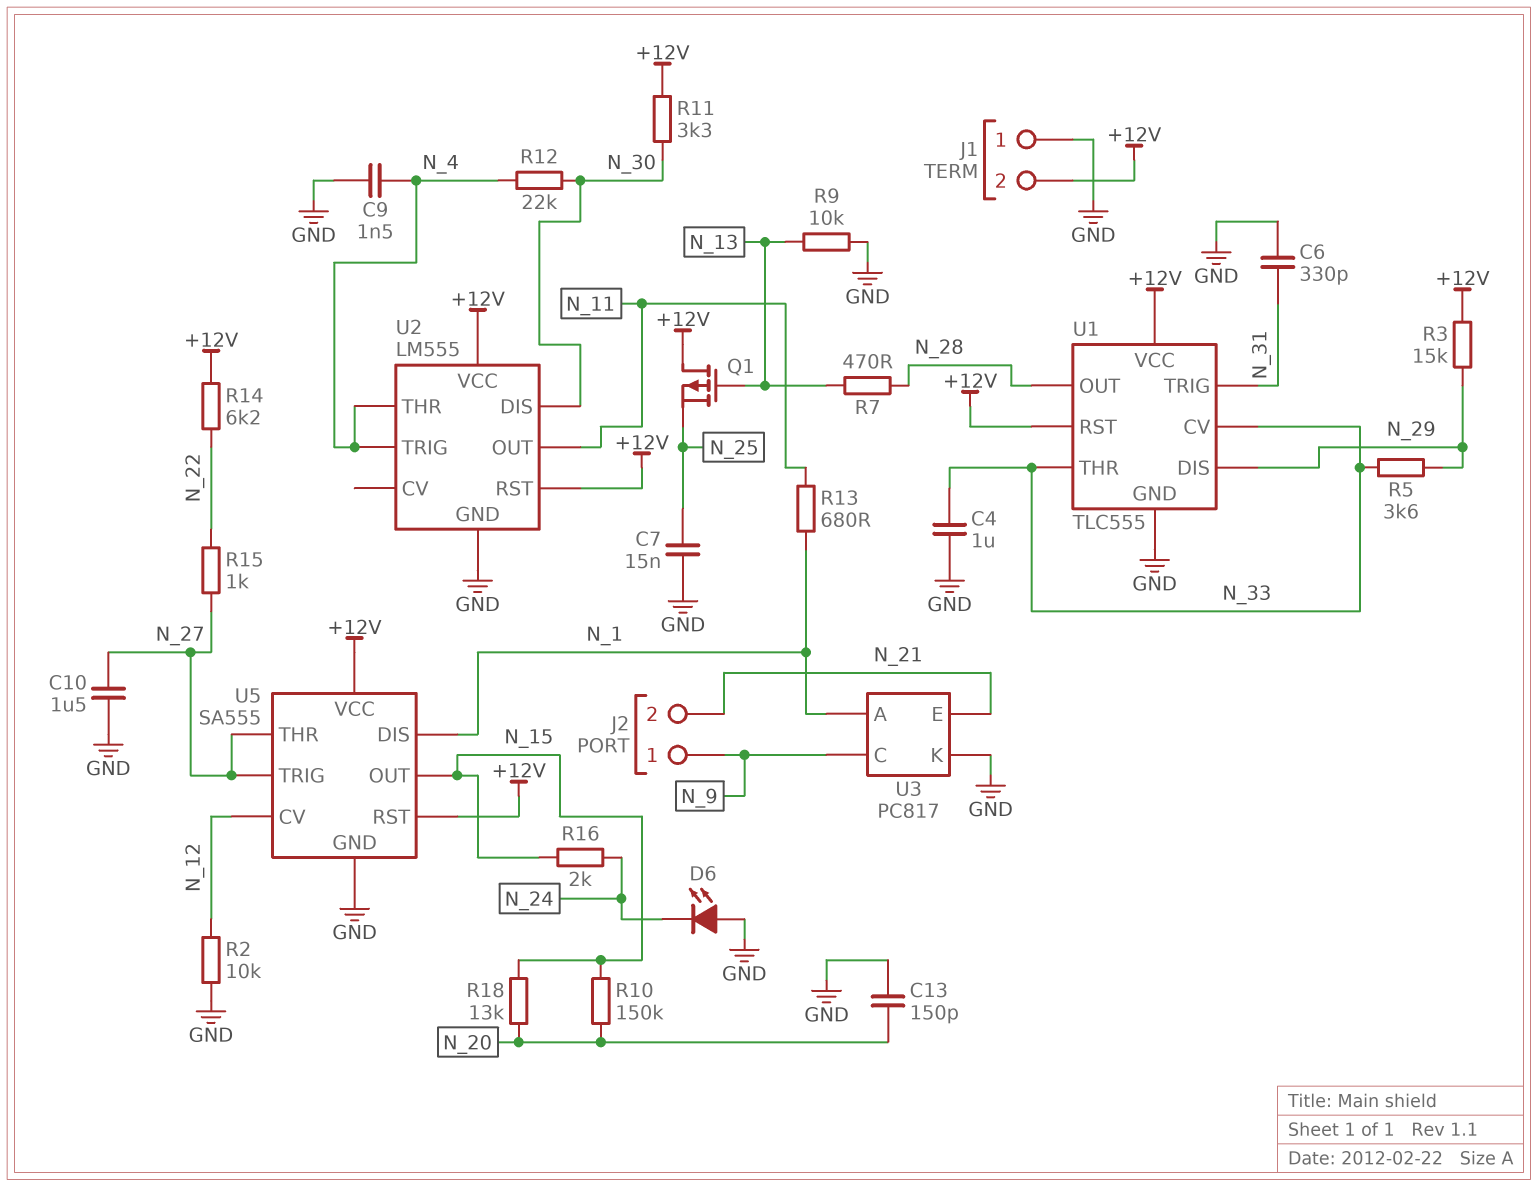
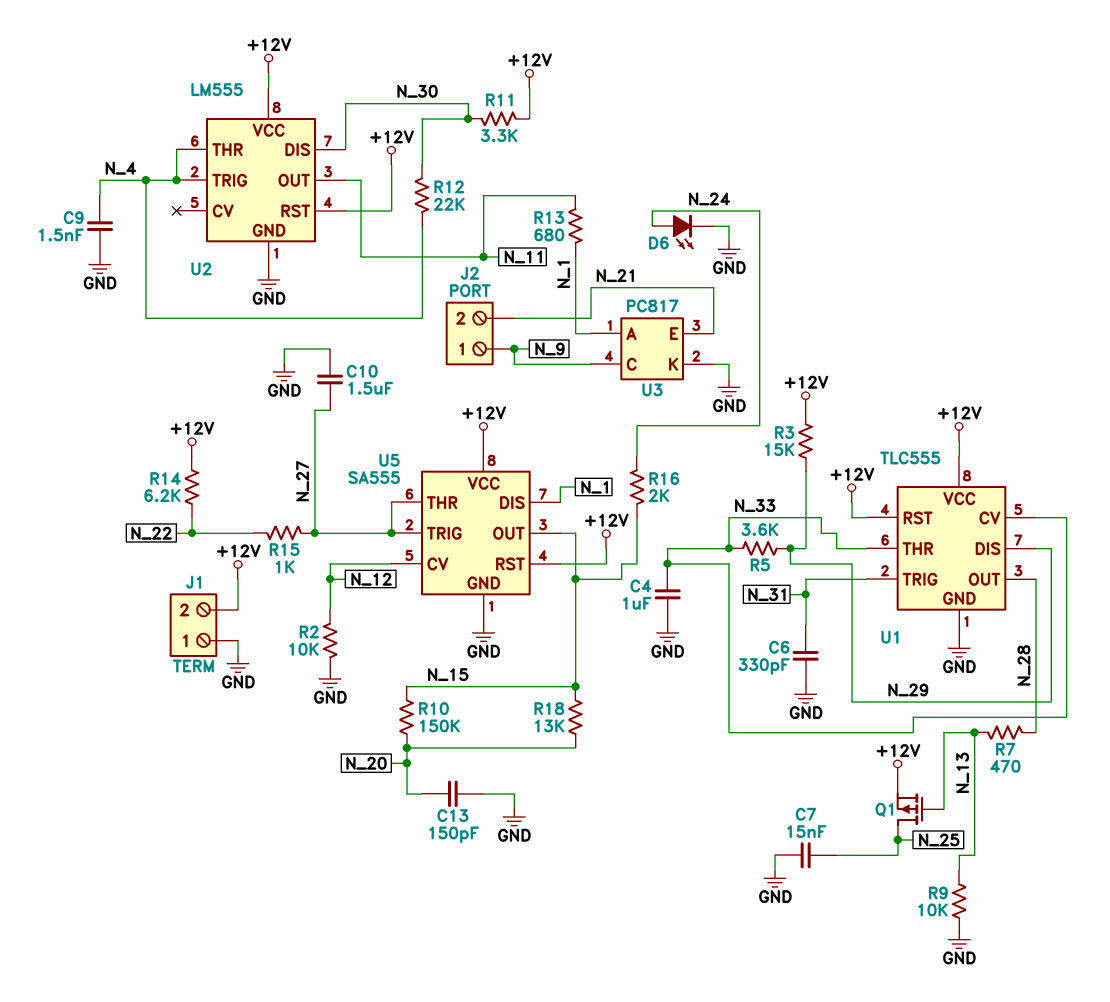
D6: LED (A GND, K N_24) -> LED (A N_24, K GND)
Q1: PMOS (G N_13, D +12V, S N_25) -> PMOS (G N_13, D N_25, S +12V)

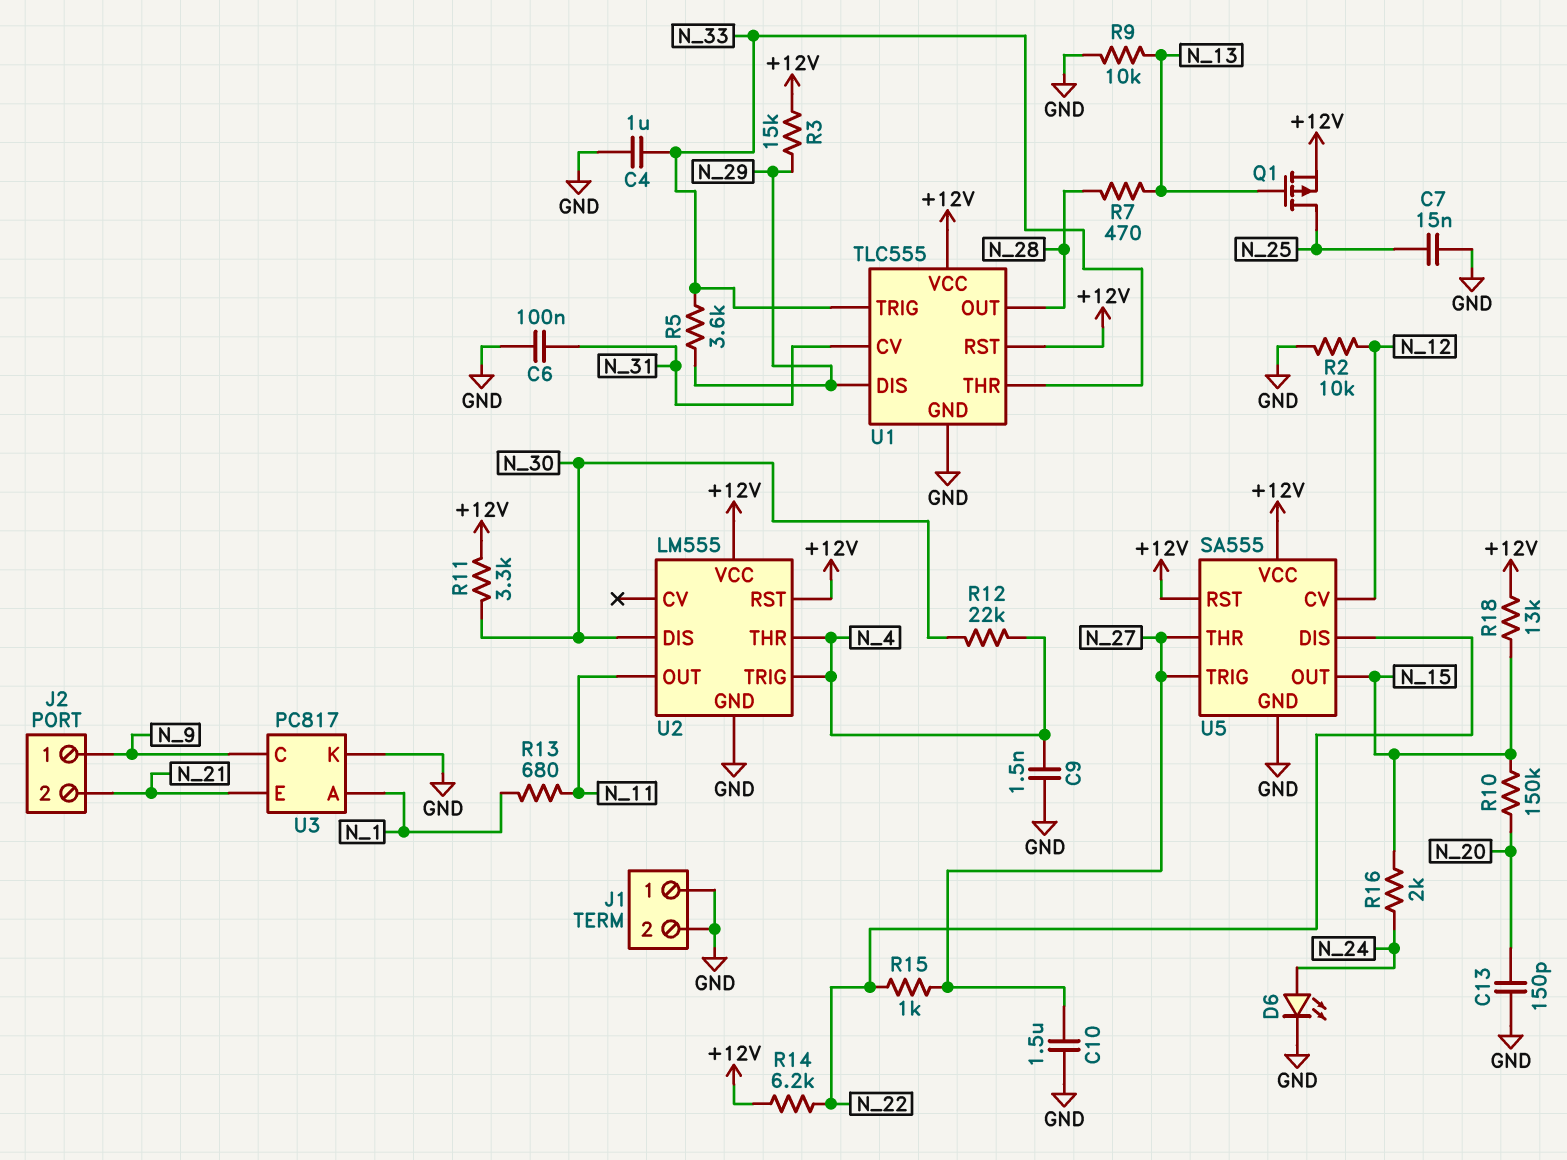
C6: 330pF (GND, N_31) -> 100nF (GND, N_31)
J1 pin 2: +12V -> GND
R18: 13k (N_15, N_20) -> 13k (+12V, N_15)
U1 pin CV: N_33 -> N_31
U1 pin TRIG: N_31 -> N_33
U5 pin DIS: N_1 -> N_22

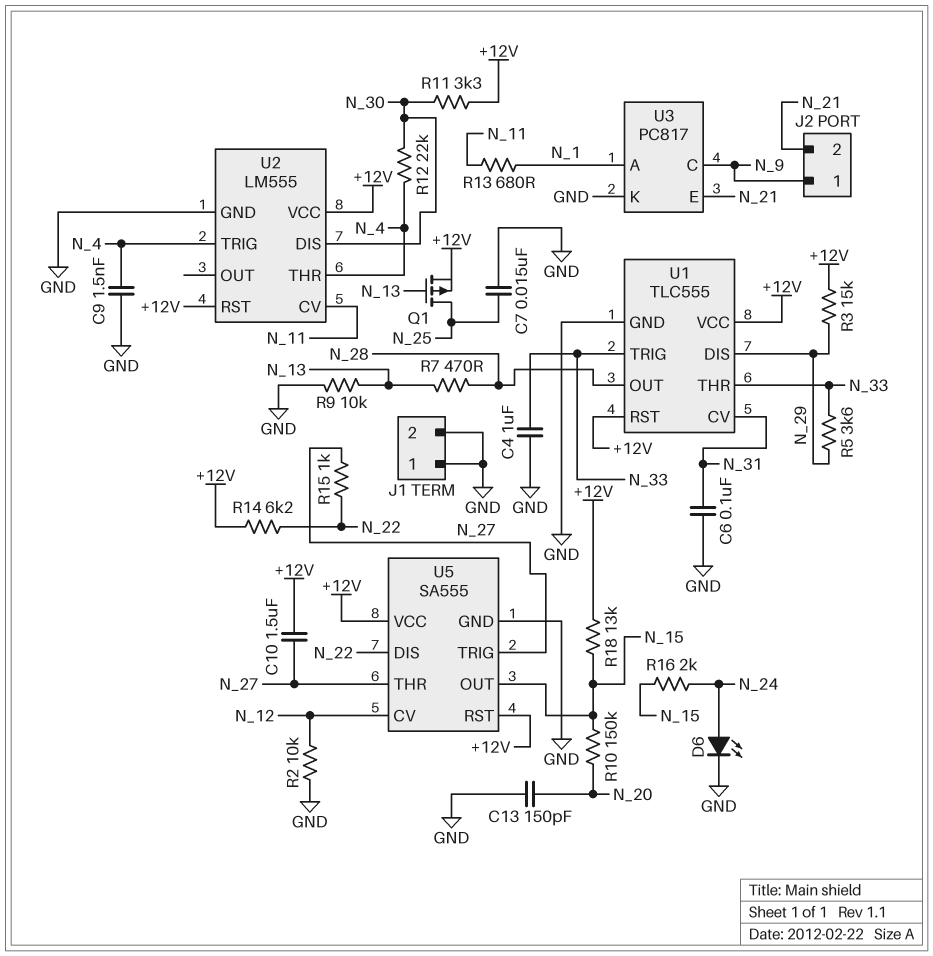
C10: 1.5uF (GND, N_27) -> 1.5uF (+12V, N_27)
U2 pin CV: none -> N_11
U2 pin OUT: N_11 -> none

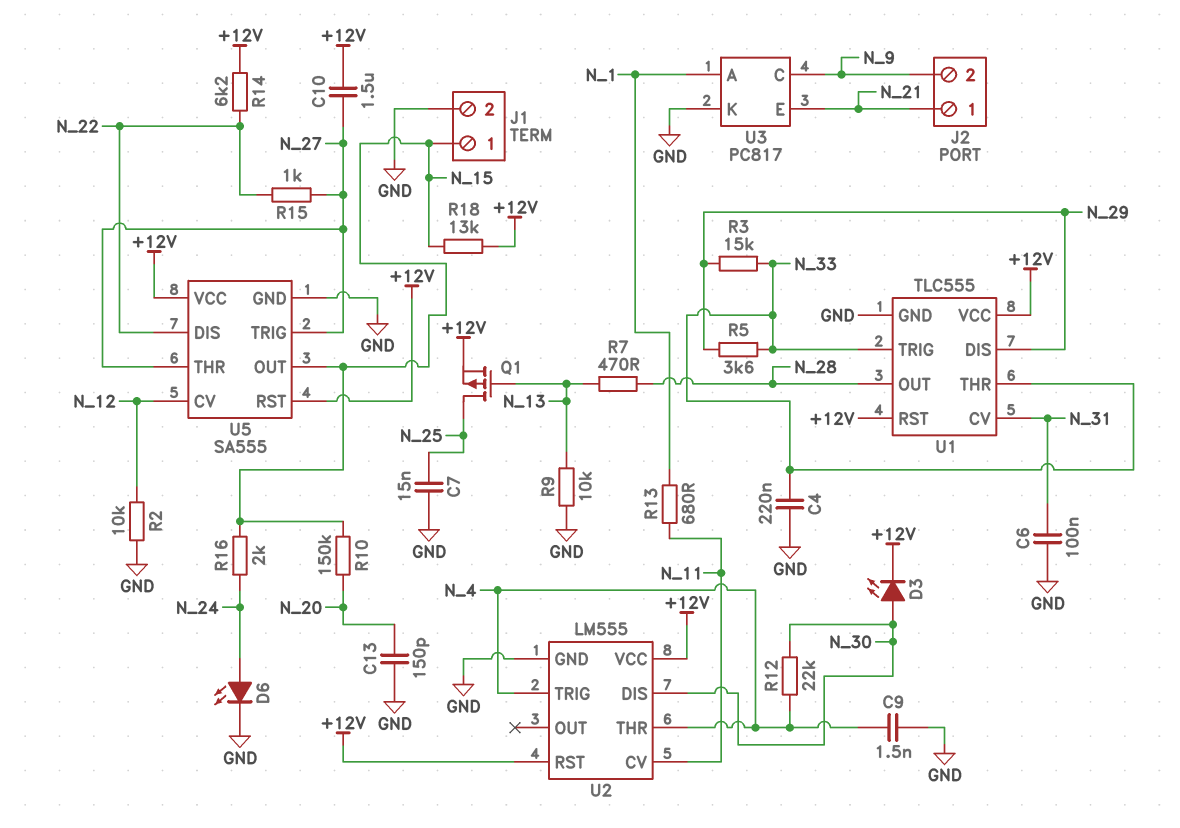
C4: 1uF (GND, N_33) -> 220nF (GND, N_33)
D3: none -> LED (A N_30, K +12V)
J1 pin 1: GND -> N_15
J2 pin 1: N_9 -> N_21
J2 pin 2: N_21 -> N_9
R3: 15k (+12V, N_29) -> 15k (N_29, N_33)
R11: 3.3k (+12V, N_30) -> none

